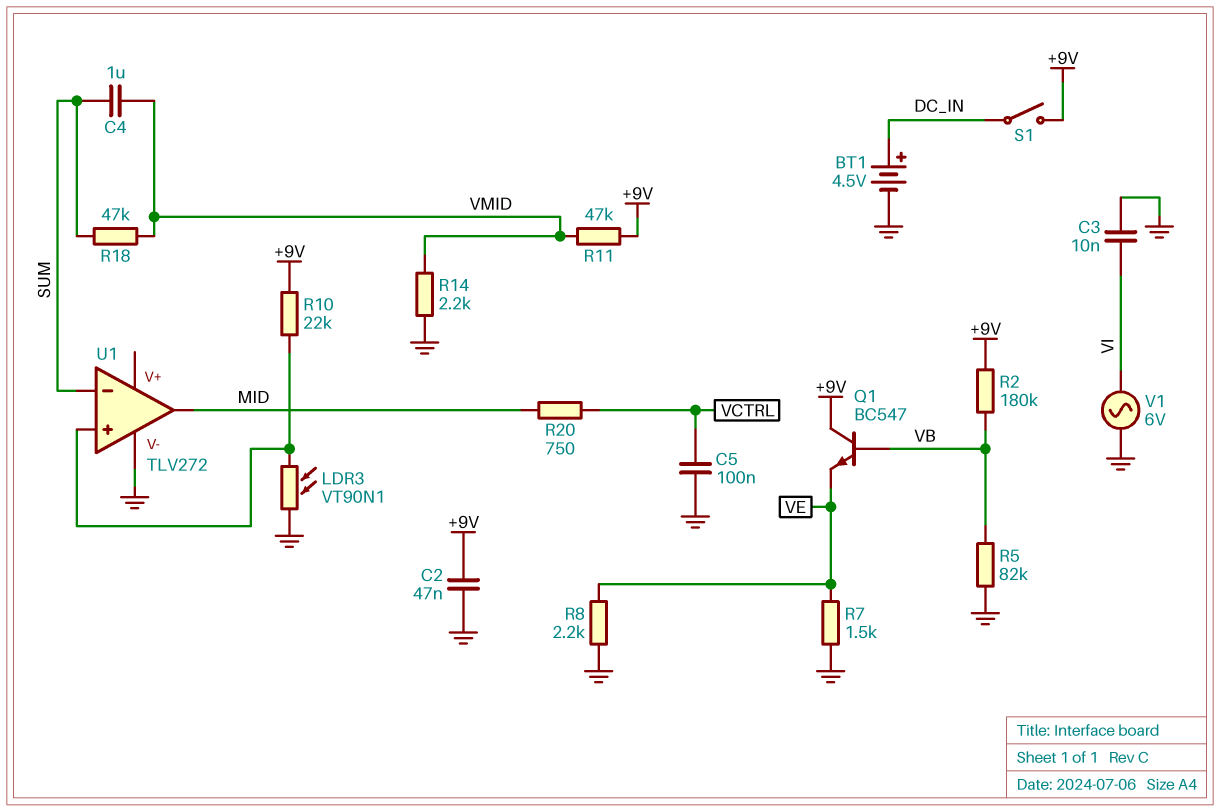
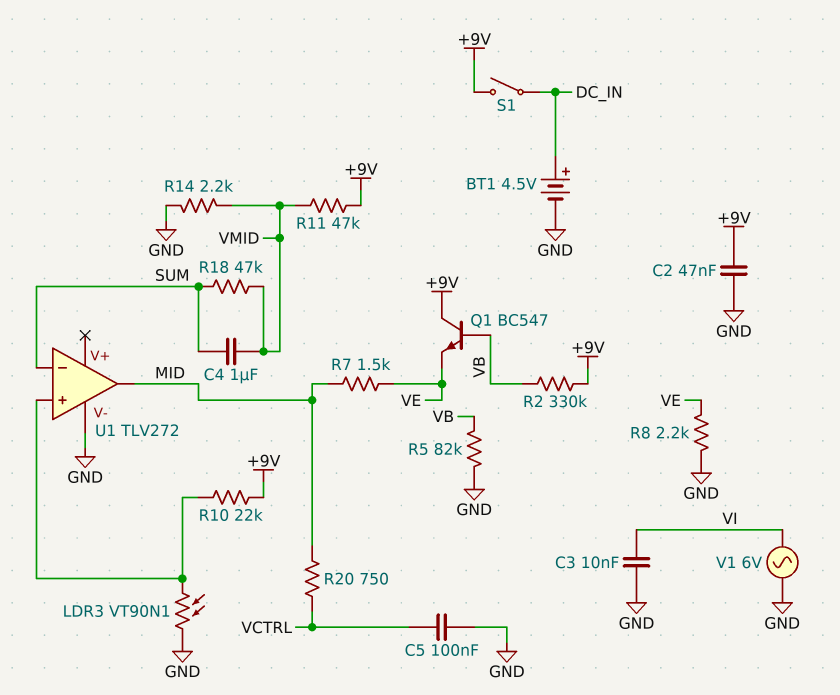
R2: 180k (+9V, VB) -> 330k (+9V, VB)
R7: 1.5k (GND, VE) -> 1.5k (MID, VE)

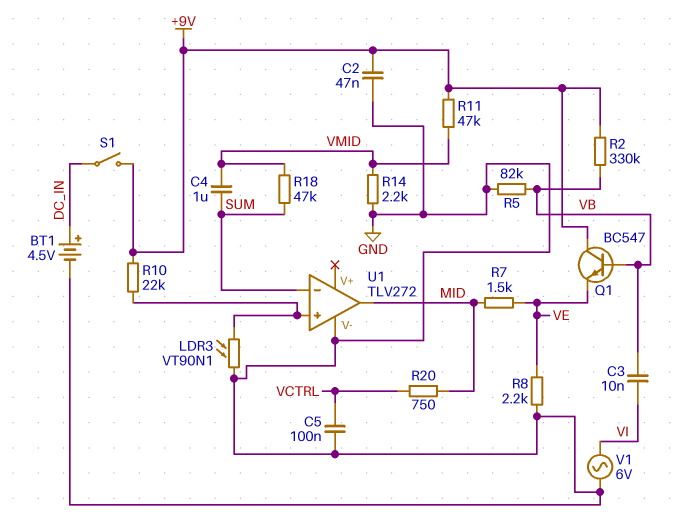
C3: 10nF (GND, VI) -> 10nF (VB, VI)

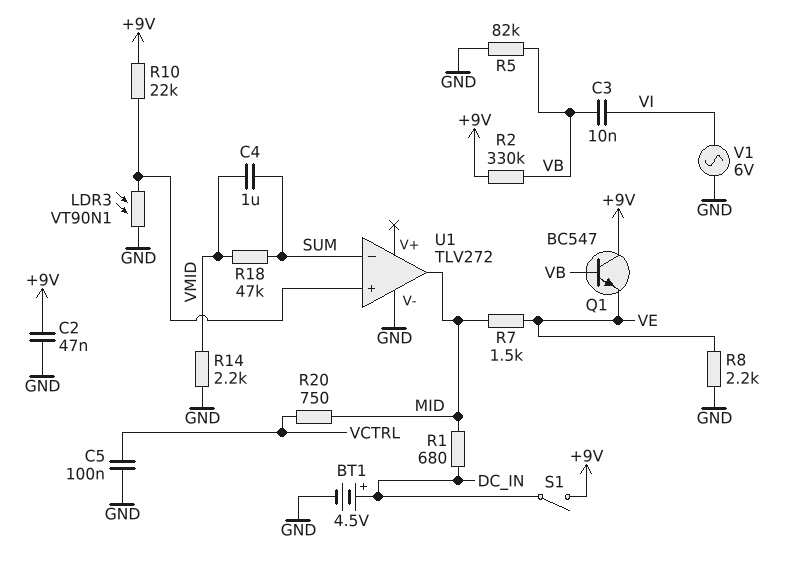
R1: none -> 680 (DC_IN, MID)
R11: 47k (+9V, VMID) -> none

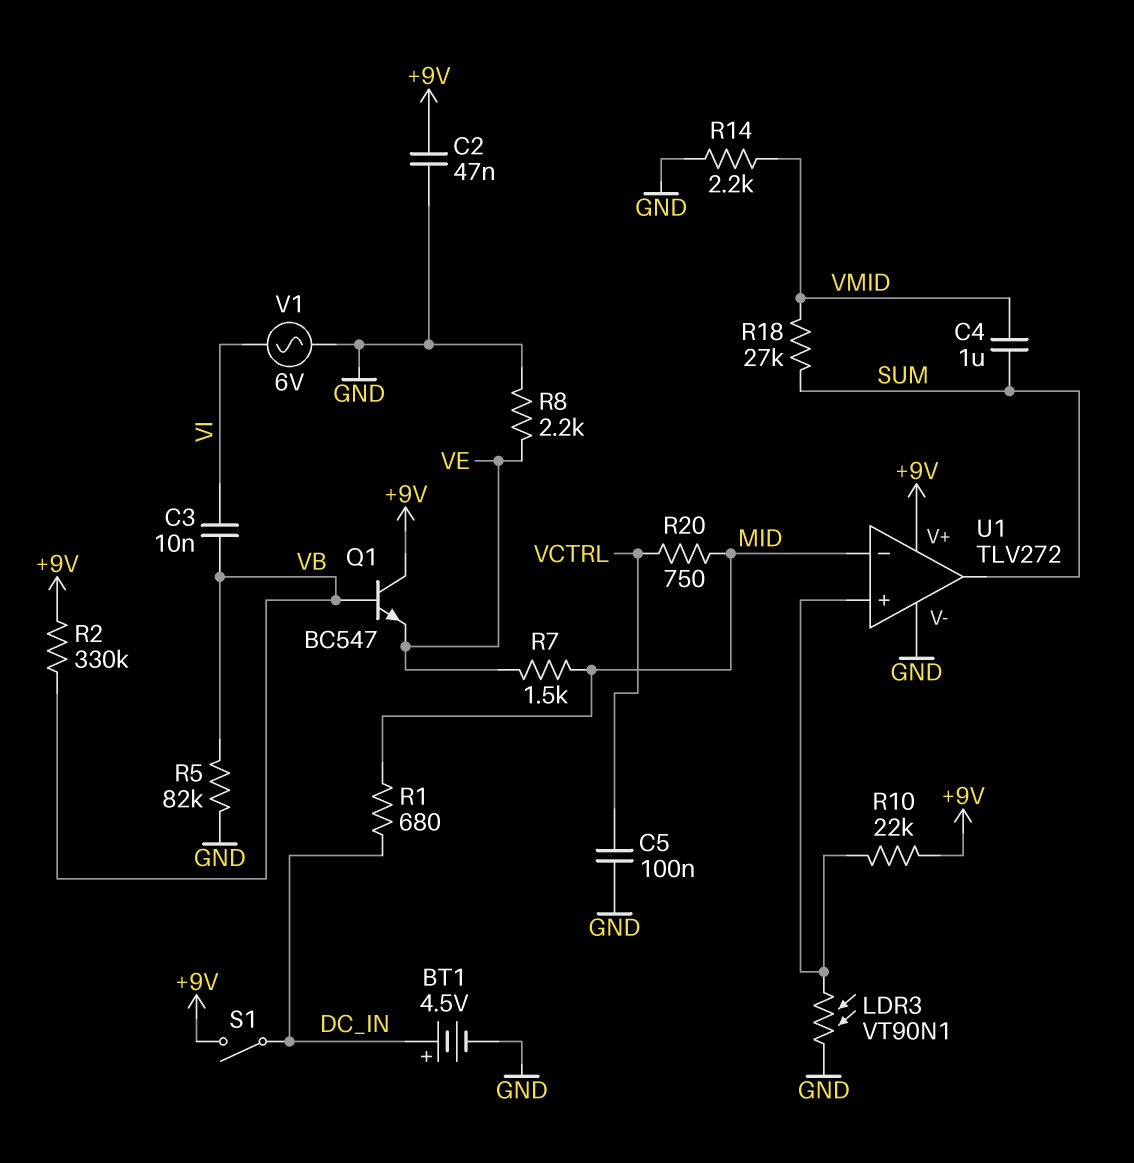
R18: 47k (SUM, VMID) -> 27k (SUM, VMID)
U1 pin V+: none -> +9V
U1 pin in-: SUM -> MID
U1 pin out: MID -> SUM

